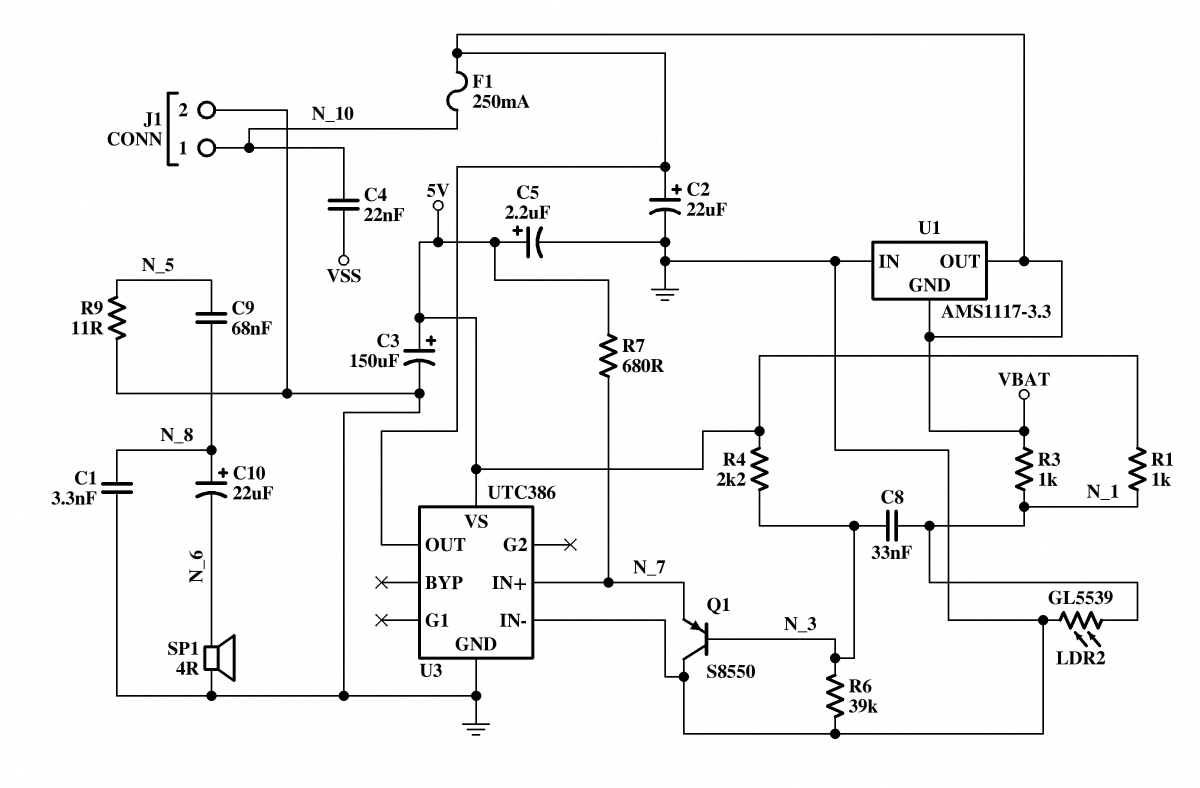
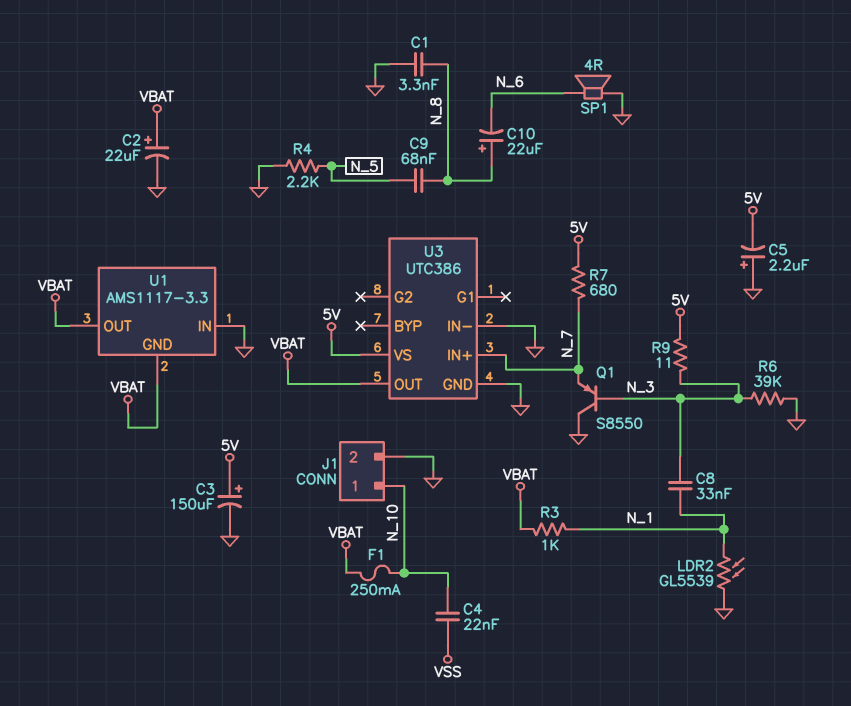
C5: 2.2uF (plus 5V, minus GND) -> 2.2uF (plus GND, minus 5V)
R1: 1k (5V, N_1) -> none
R4: 2.2k (5V, N_3) -> 2.2k (GND, N_5)
R9: 11 (GND, N_5) -> 11 (5V, N_3)

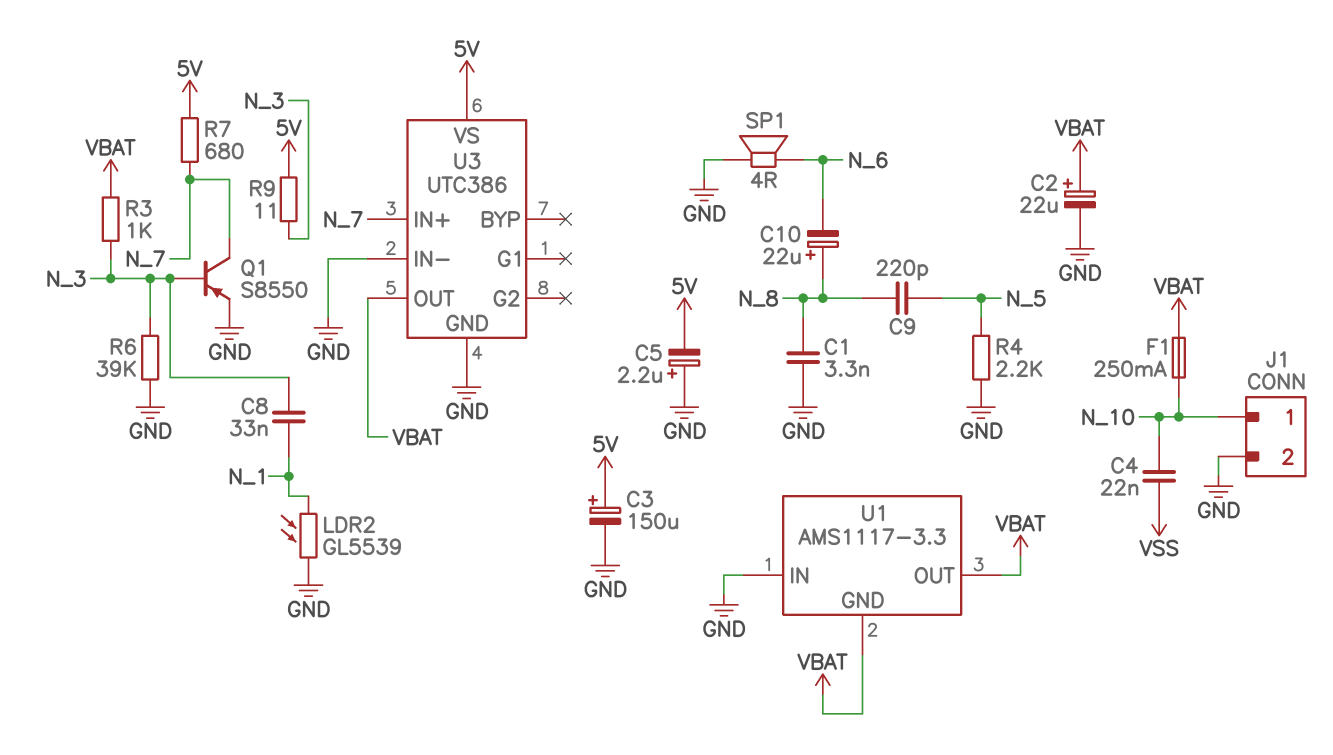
C9: 68nF (N_5, N_8) -> 220pF (N_5, N_8)
Q1: PNP S8550 (B N_3, C GND, E N_7) -> PNP S8550 (B N_3, C N_7, E GND)
R3: 1k (N_1, VBAT) -> 1k (N_3, VBAT)

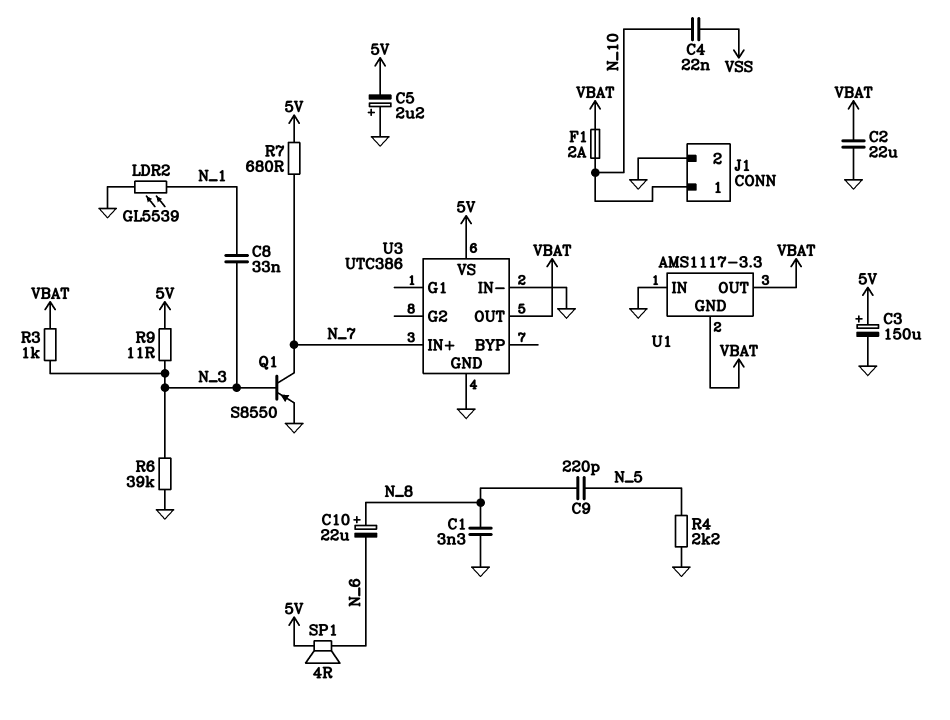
C2: 22uF (plus VBAT, minus GND) -> 22uF (GND, VBAT)
F1: 250mA (N_10, VBAT) -> 2A (N_10, VBAT)
SP1: speaker 4R (GND, N_6) -> speaker 4R (5V, N_6)

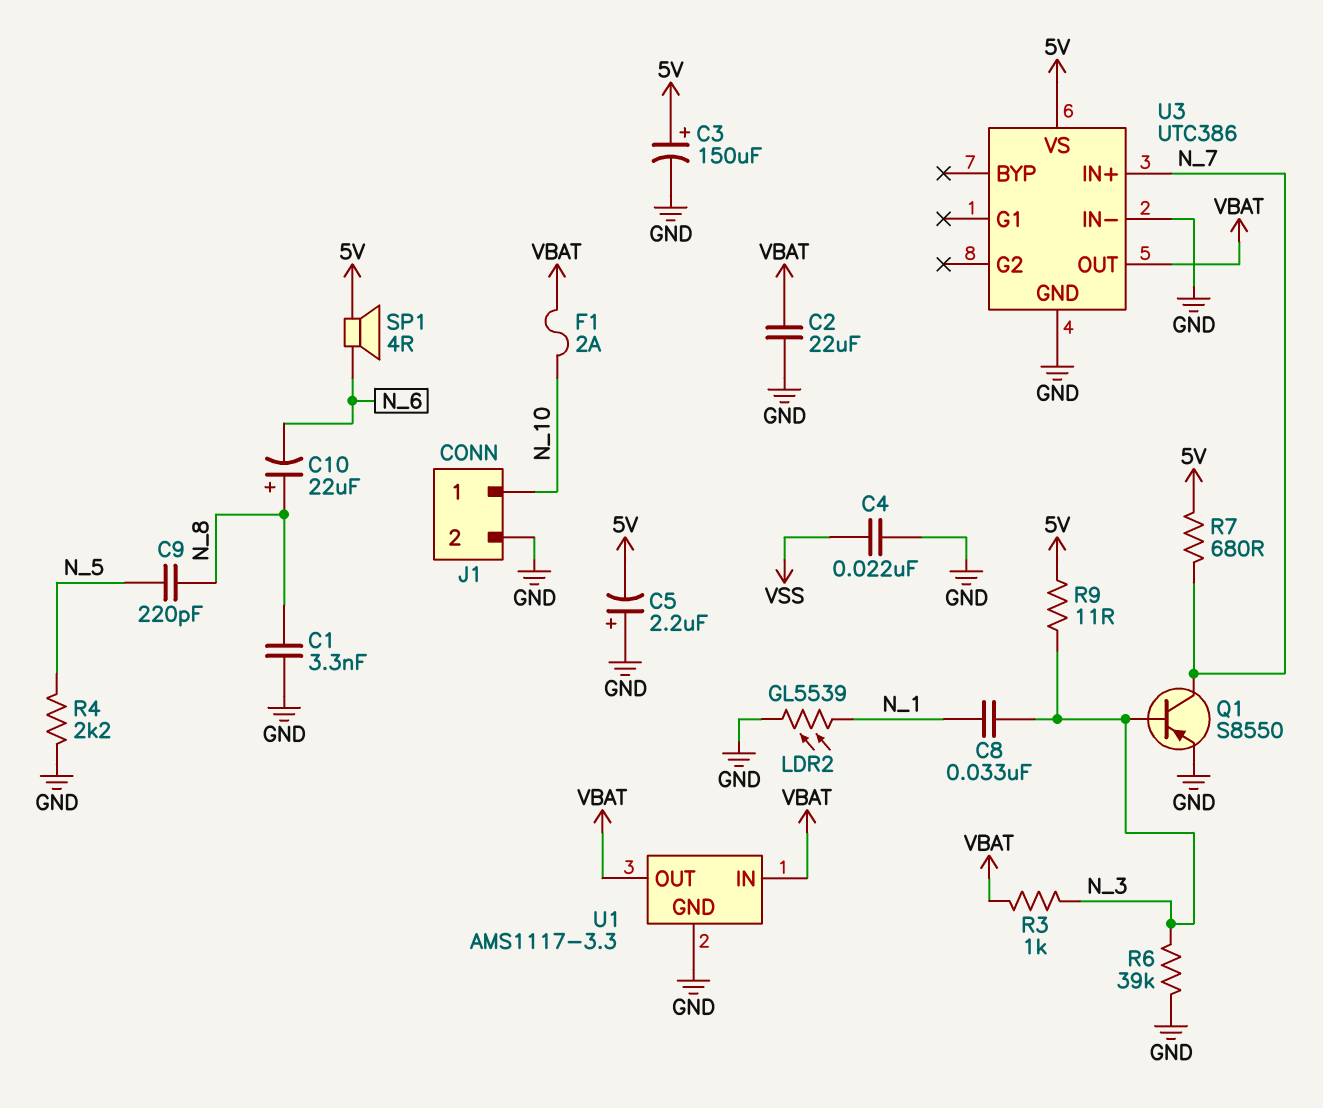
C4: 22nF (N_10, VSS) -> 22nF (GND, VSS)
U1 pin GND: VBAT -> GND
U1 pin IN: GND -> VBAT

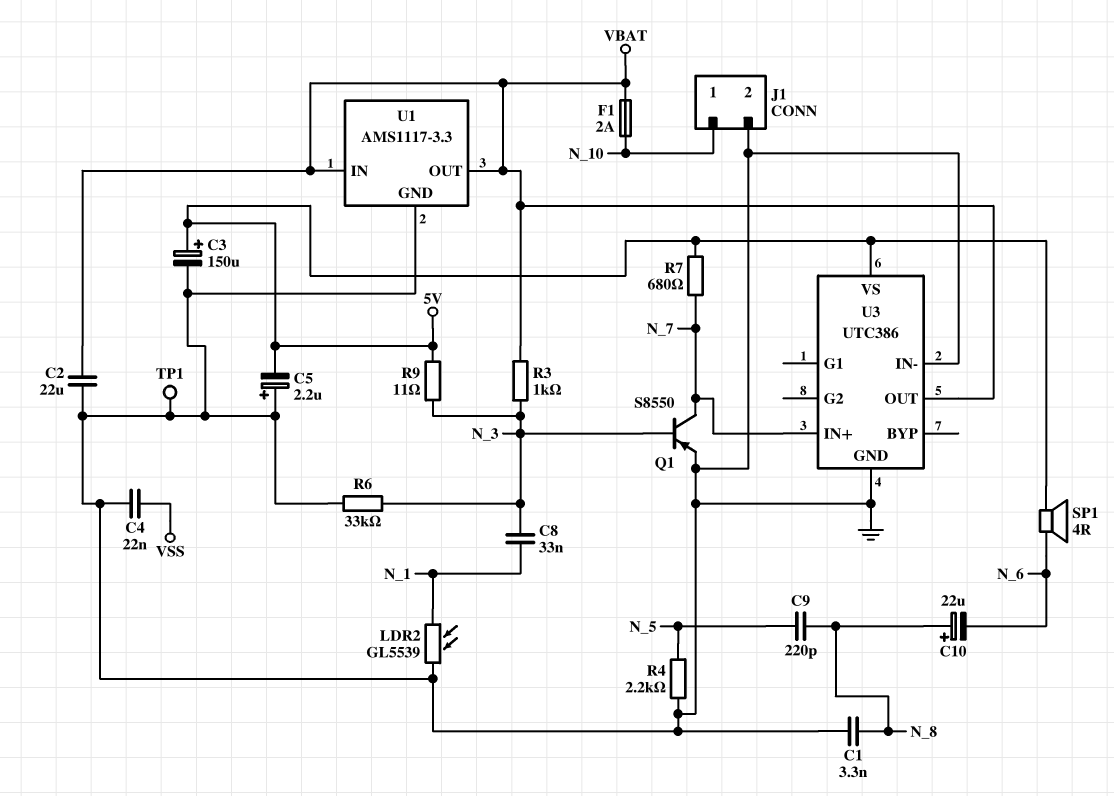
R6: 39k (GND, N_3) -> 33k (GND, N_3)
TP1: none -> test point (GND)

